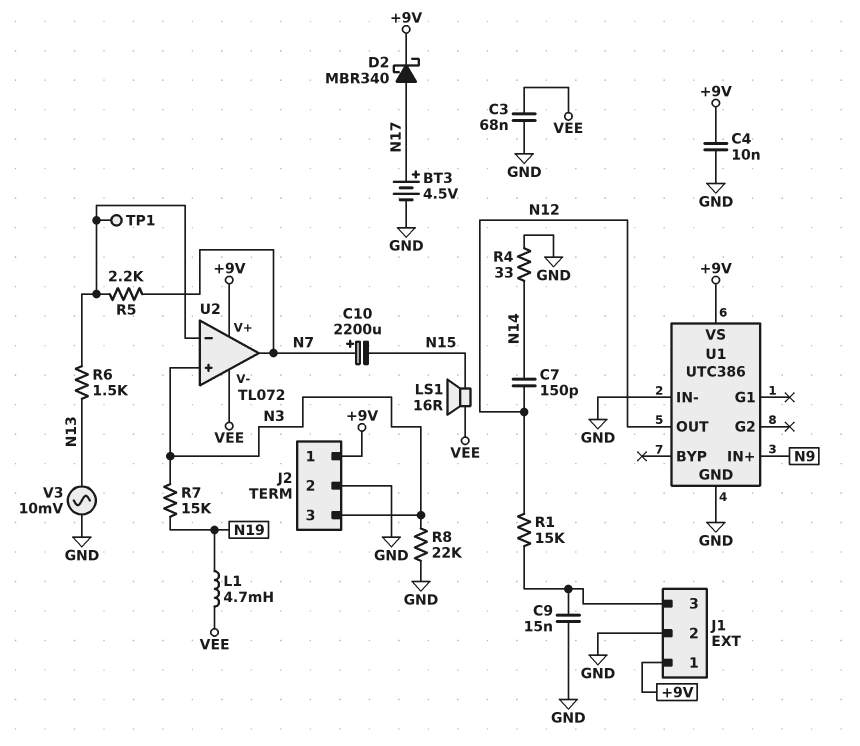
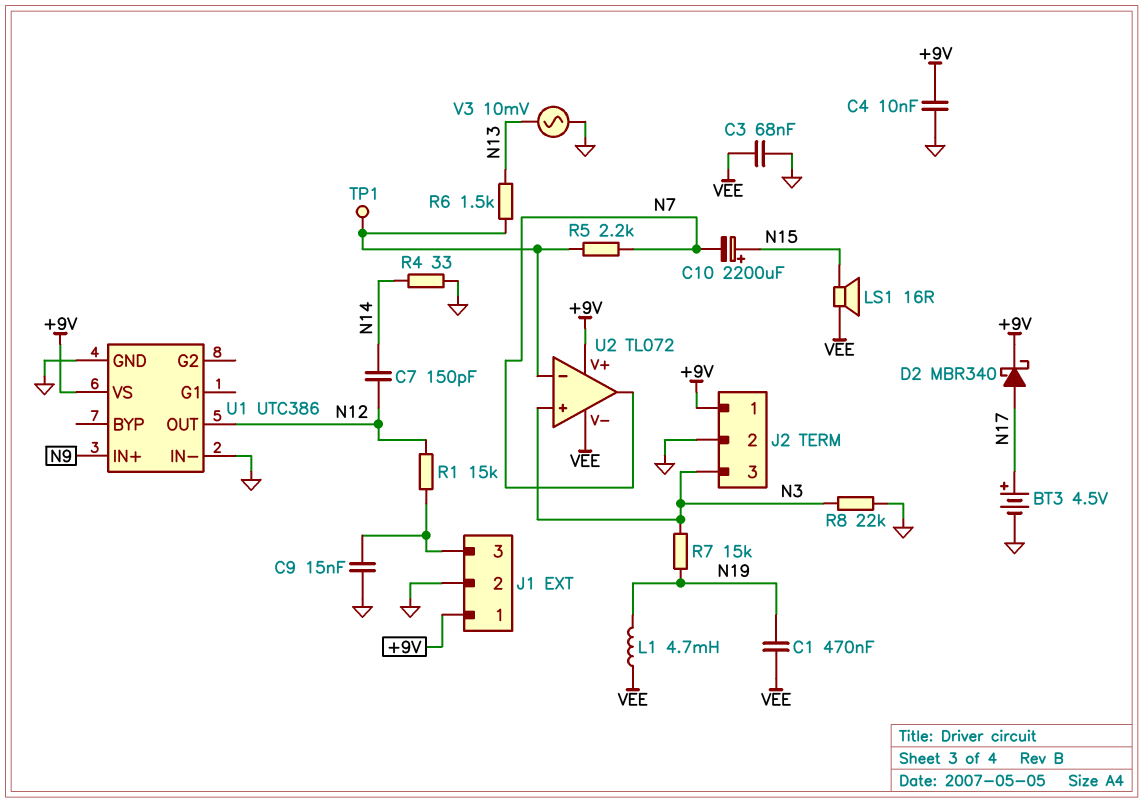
C1: none -> 470nF (N19, VEE)
C10: 2200uF (plus N7, minus N15) -> 2200uF (plus N15, minus N7)

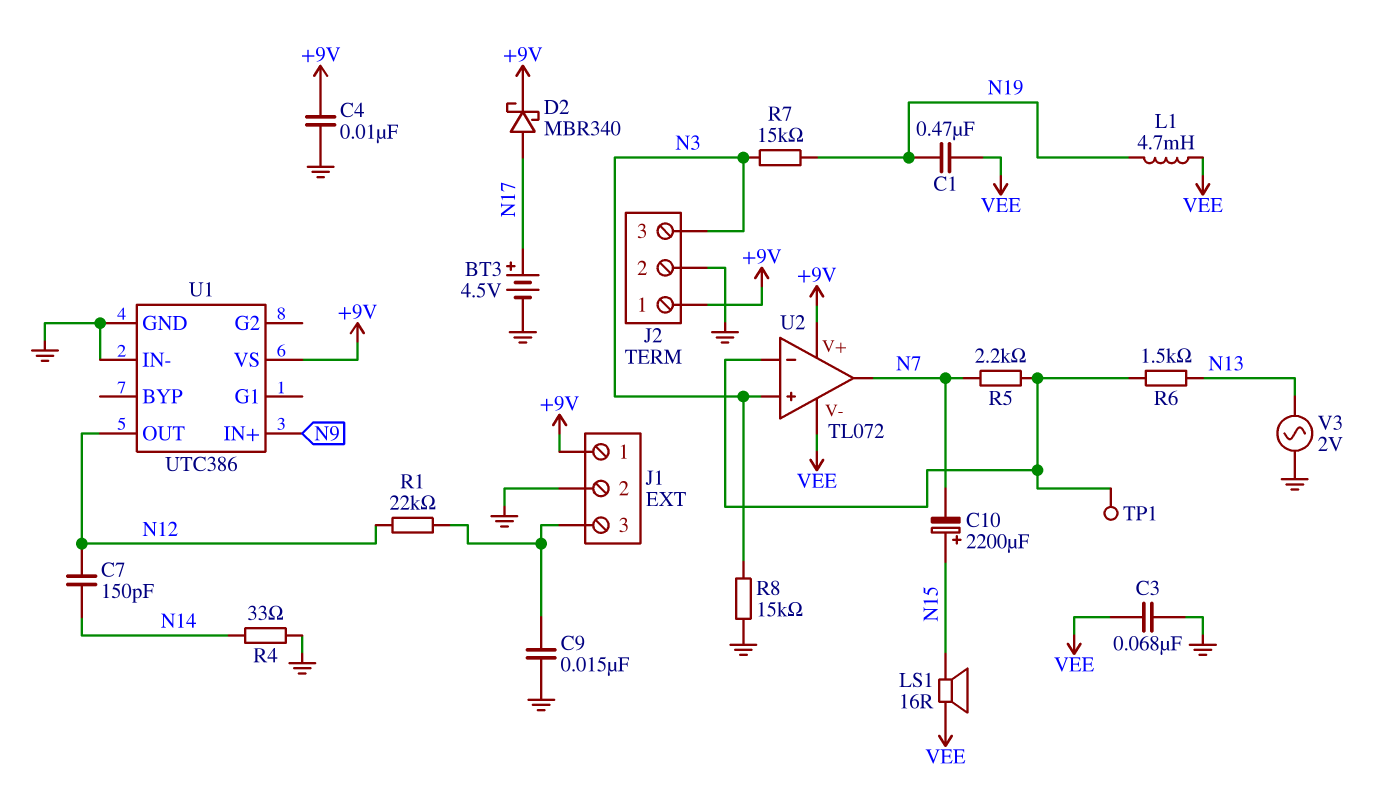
R1: 15k (J1/3, N12) -> 22k (J1/3, N12)
R8: 22k (GND, N3) -> 15k (GND, N3)
V3: AC 10mV (GND, N13) -> AC 2V (GND, N13)

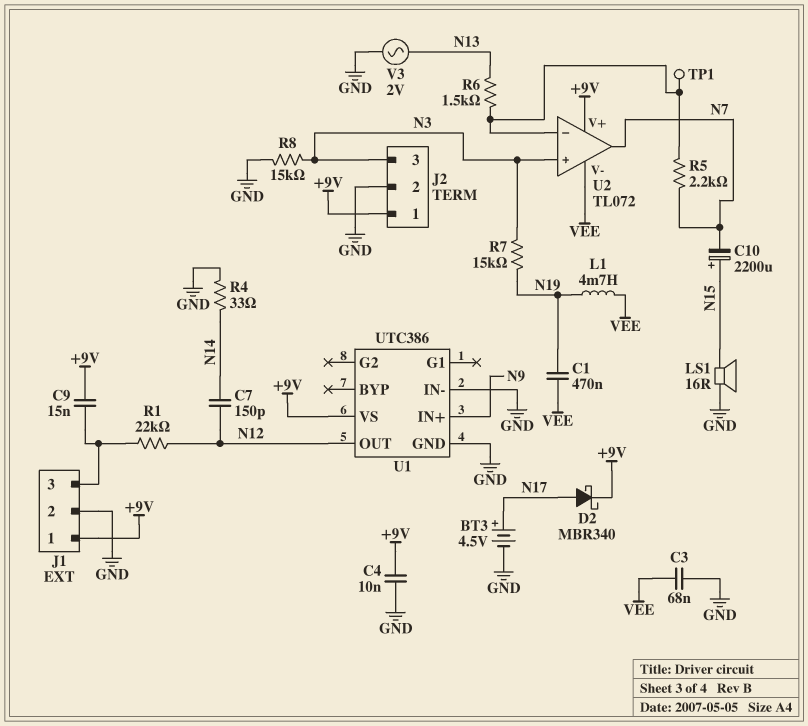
C9: 15nF (GND, J1/3) -> 15nF (+9V, J1/3)
LS1: speaker 16R (N15, VEE) -> speaker 16R (GND, N15)

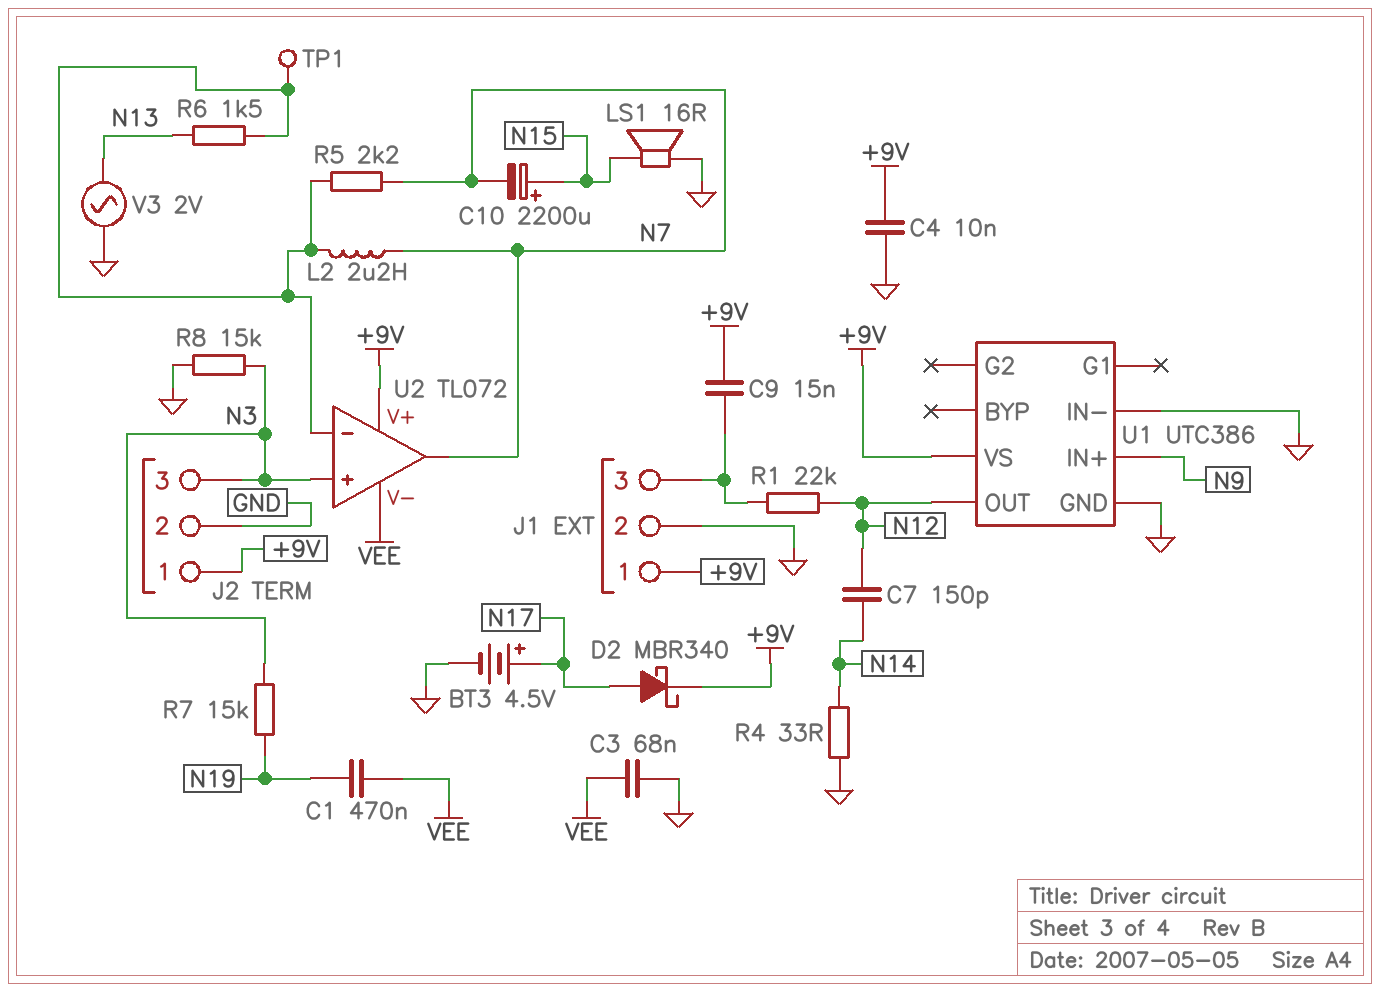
L1: 4.7mH (N19, VEE) -> none
L2: none -> 2.2uH (N7, U2/in-)

